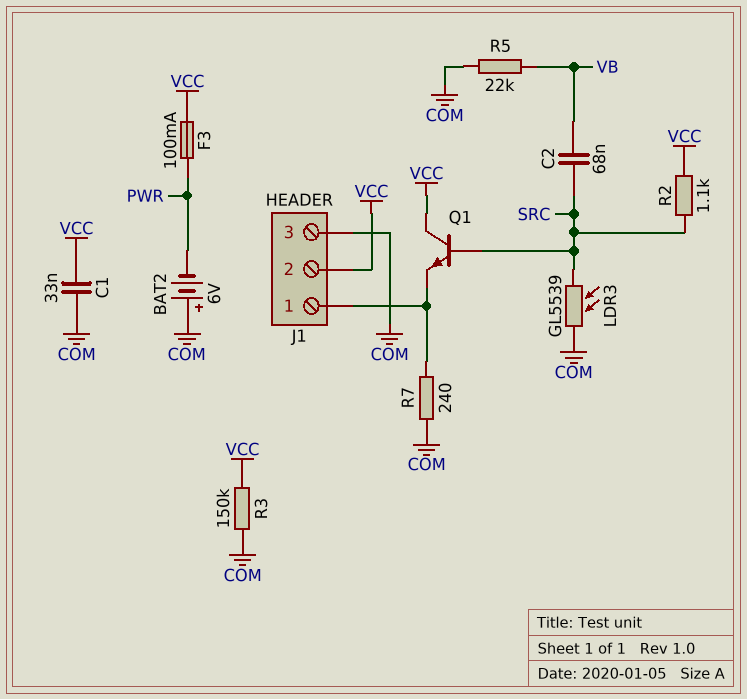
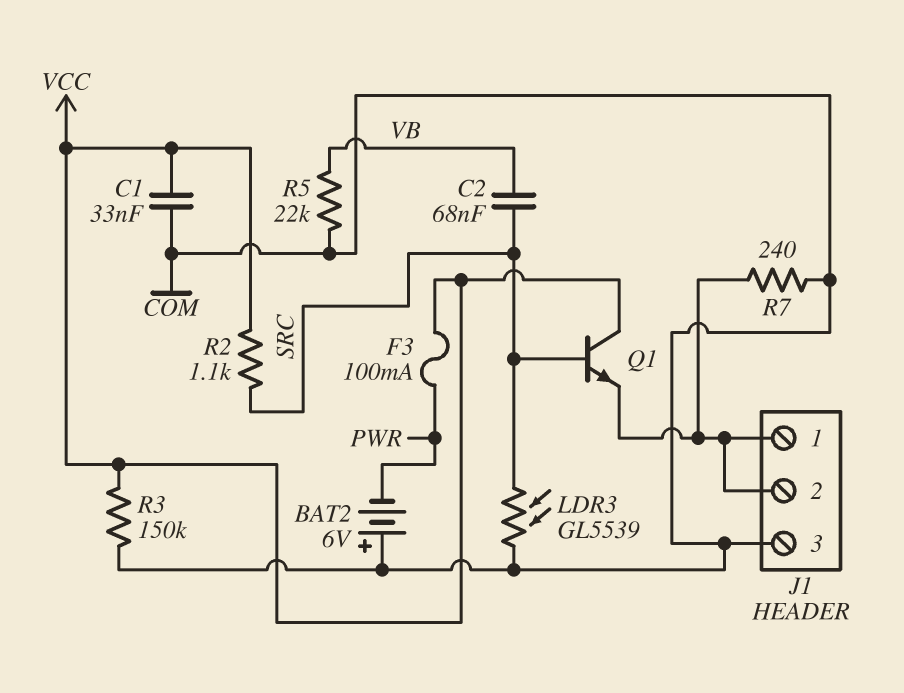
J1 pin 2: VCC -> J1/1

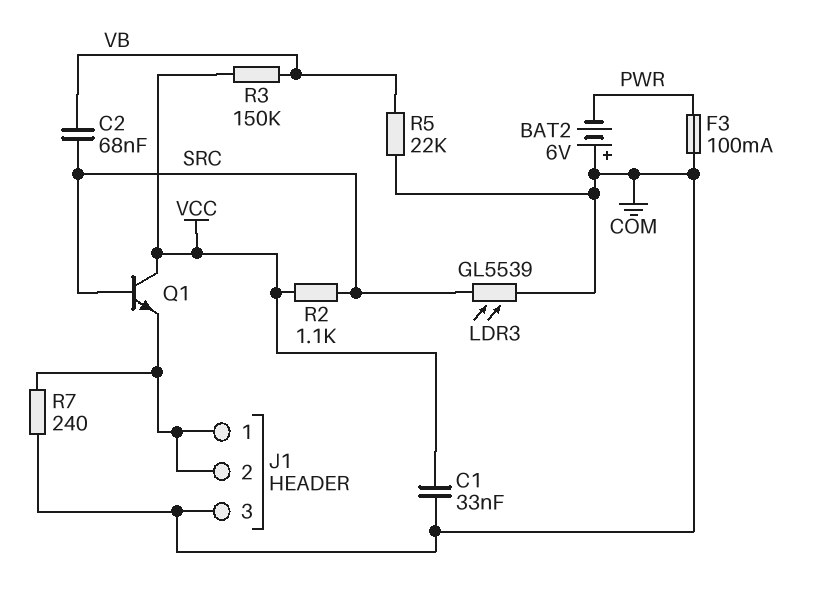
F3: 100mA (PWR, VCC) -> 100mA (COM, PWR)
R3: 150k (COM, VCC) -> 150k (VB, VCC)

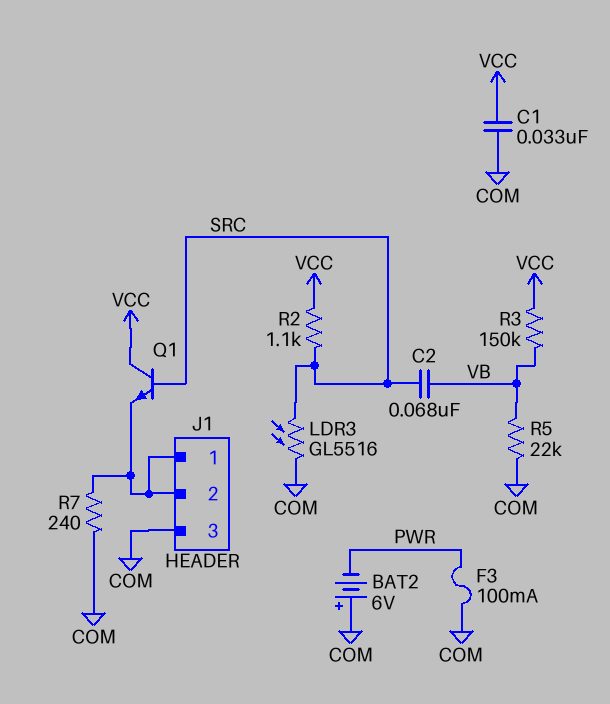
LDR3: GL5539 (COM, SRC) -> GL5516 (COM, SRC)

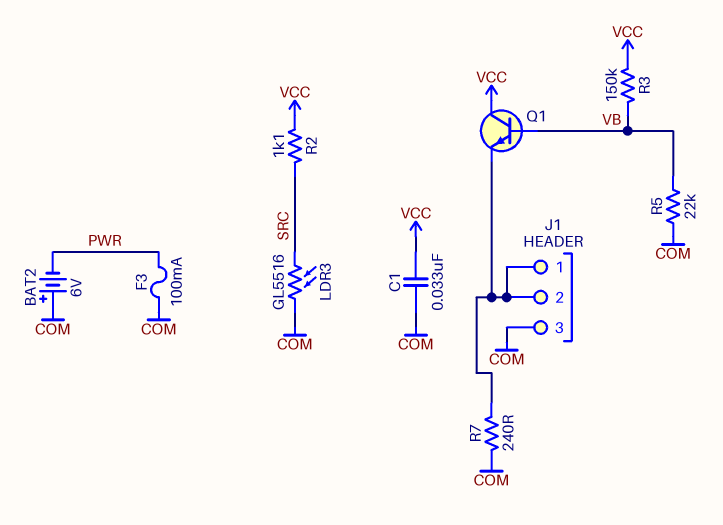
C2: 68nF (SRC, VB) -> none
Q1: NPN (B SRC, C VCC, E J1/1) -> NPN (B VB, C VCC, E J1/1)

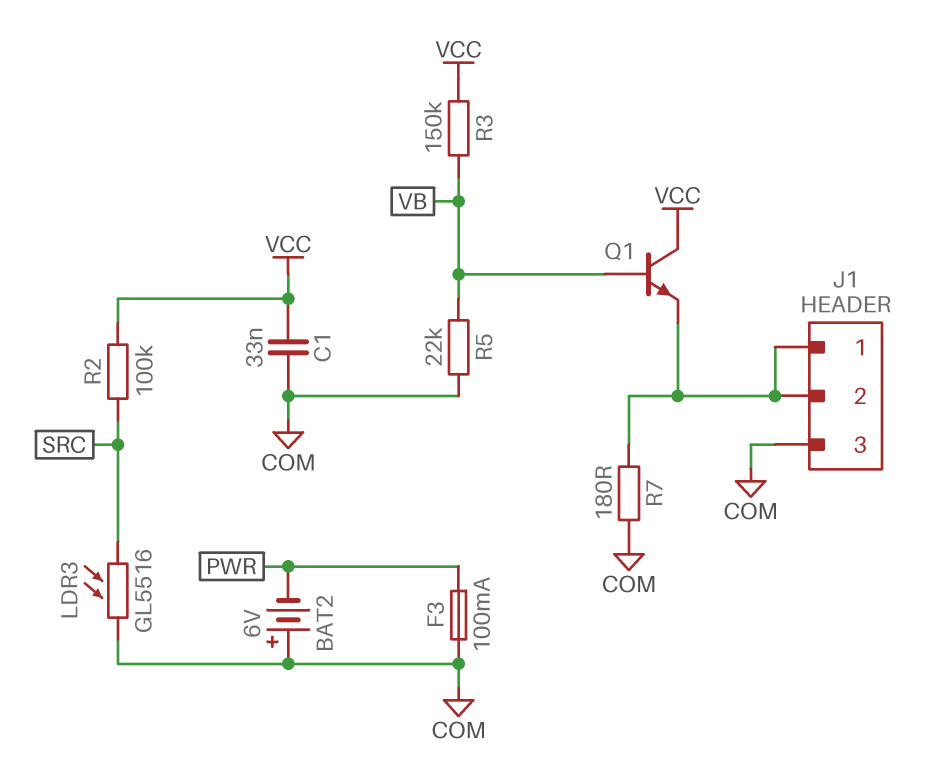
R2: 1.1k (SRC, VCC) -> 100k (SRC, VCC)
R7: 240 (COM, J1/1) -> 180 (COM, J1/1)

